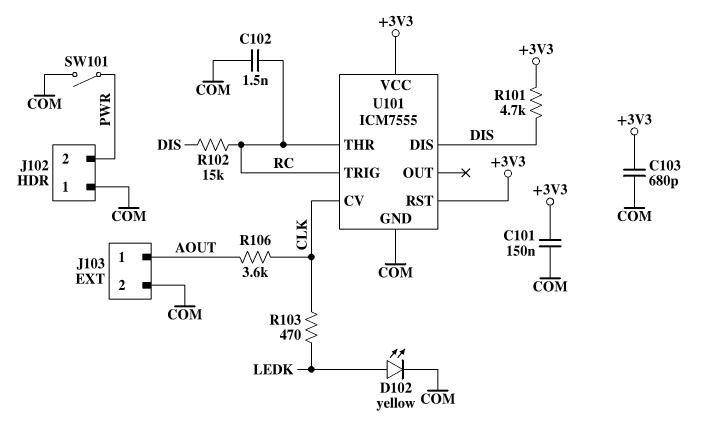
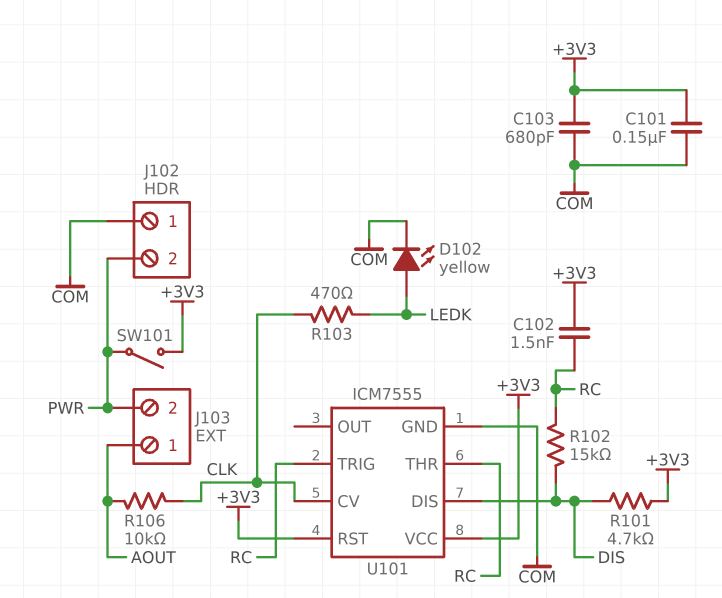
C102: 1.5nF (COM, RC) -> 1.5nF (+3V3, RC)
J103 pin 2: COM -> PWR
R106: 3.6k (AOUT, CLK) -> 10k (AOUT, CLK)
SW101: switch (COM, PWR) -> switch (+3V3, PWR)

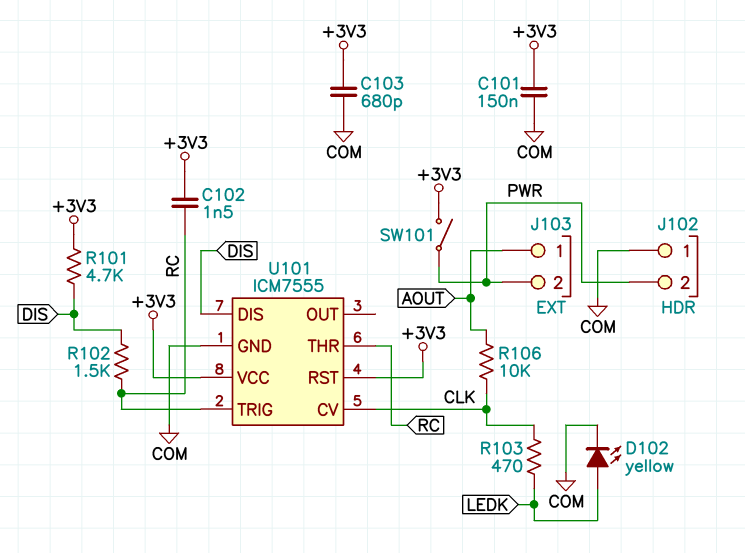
R102: 15k (DIS, RC) -> 1.5k (DIS, RC)

